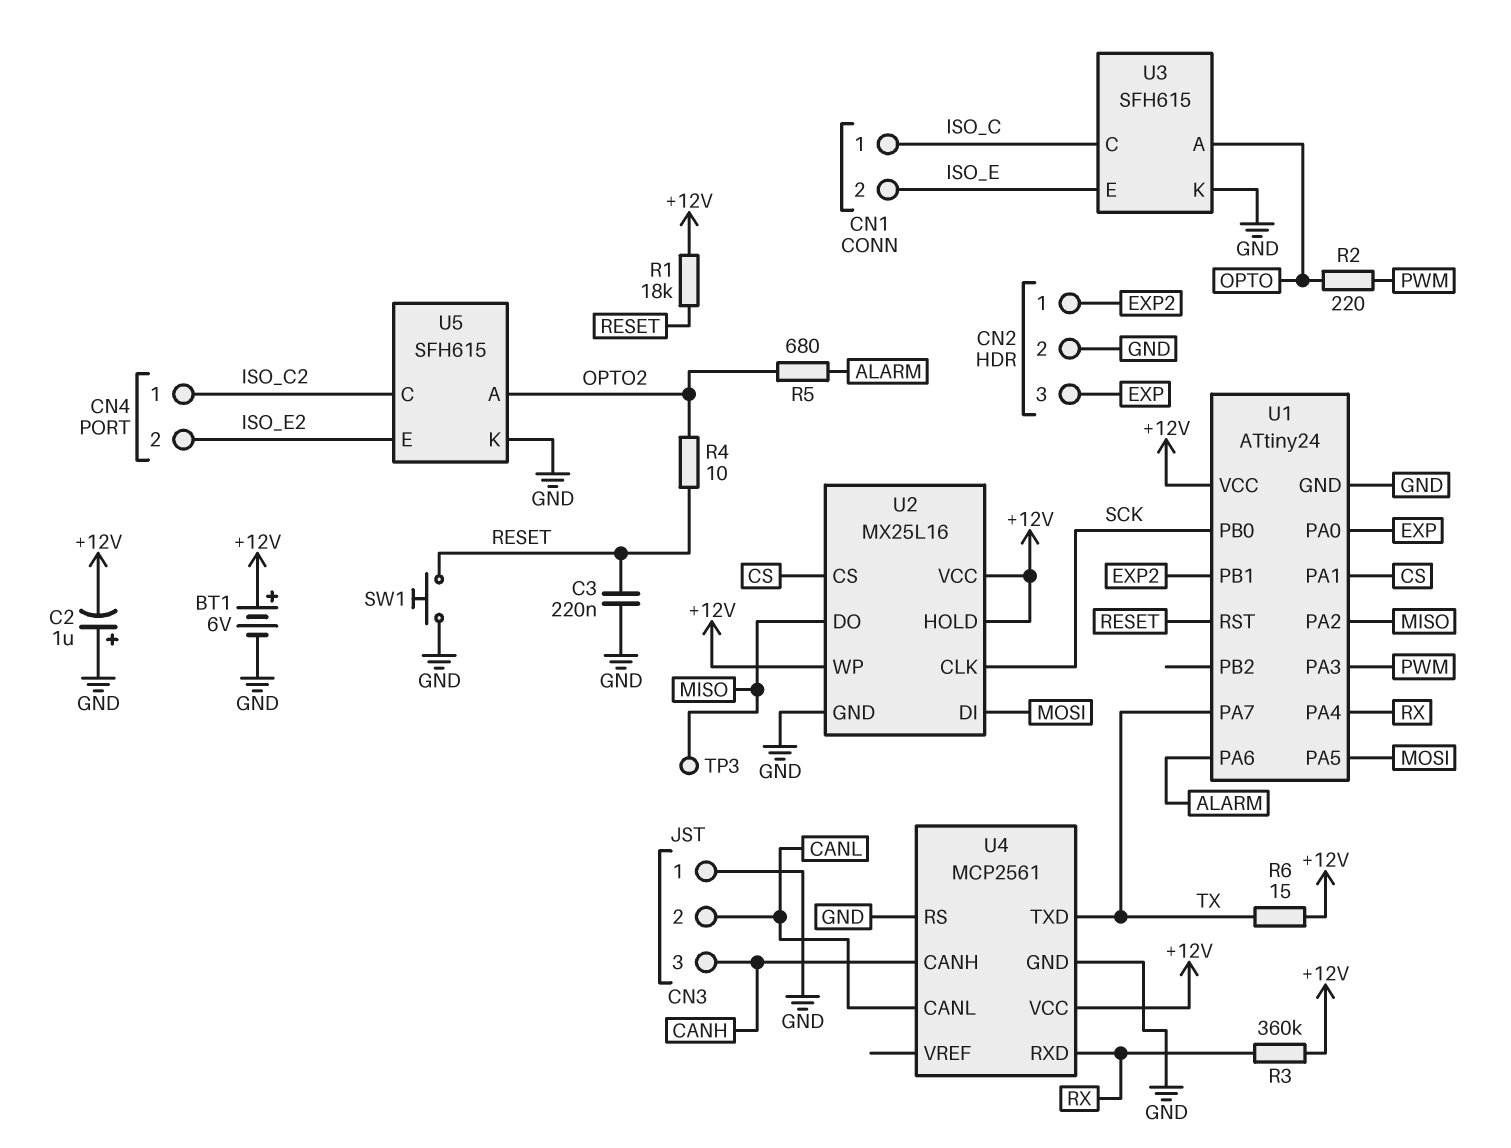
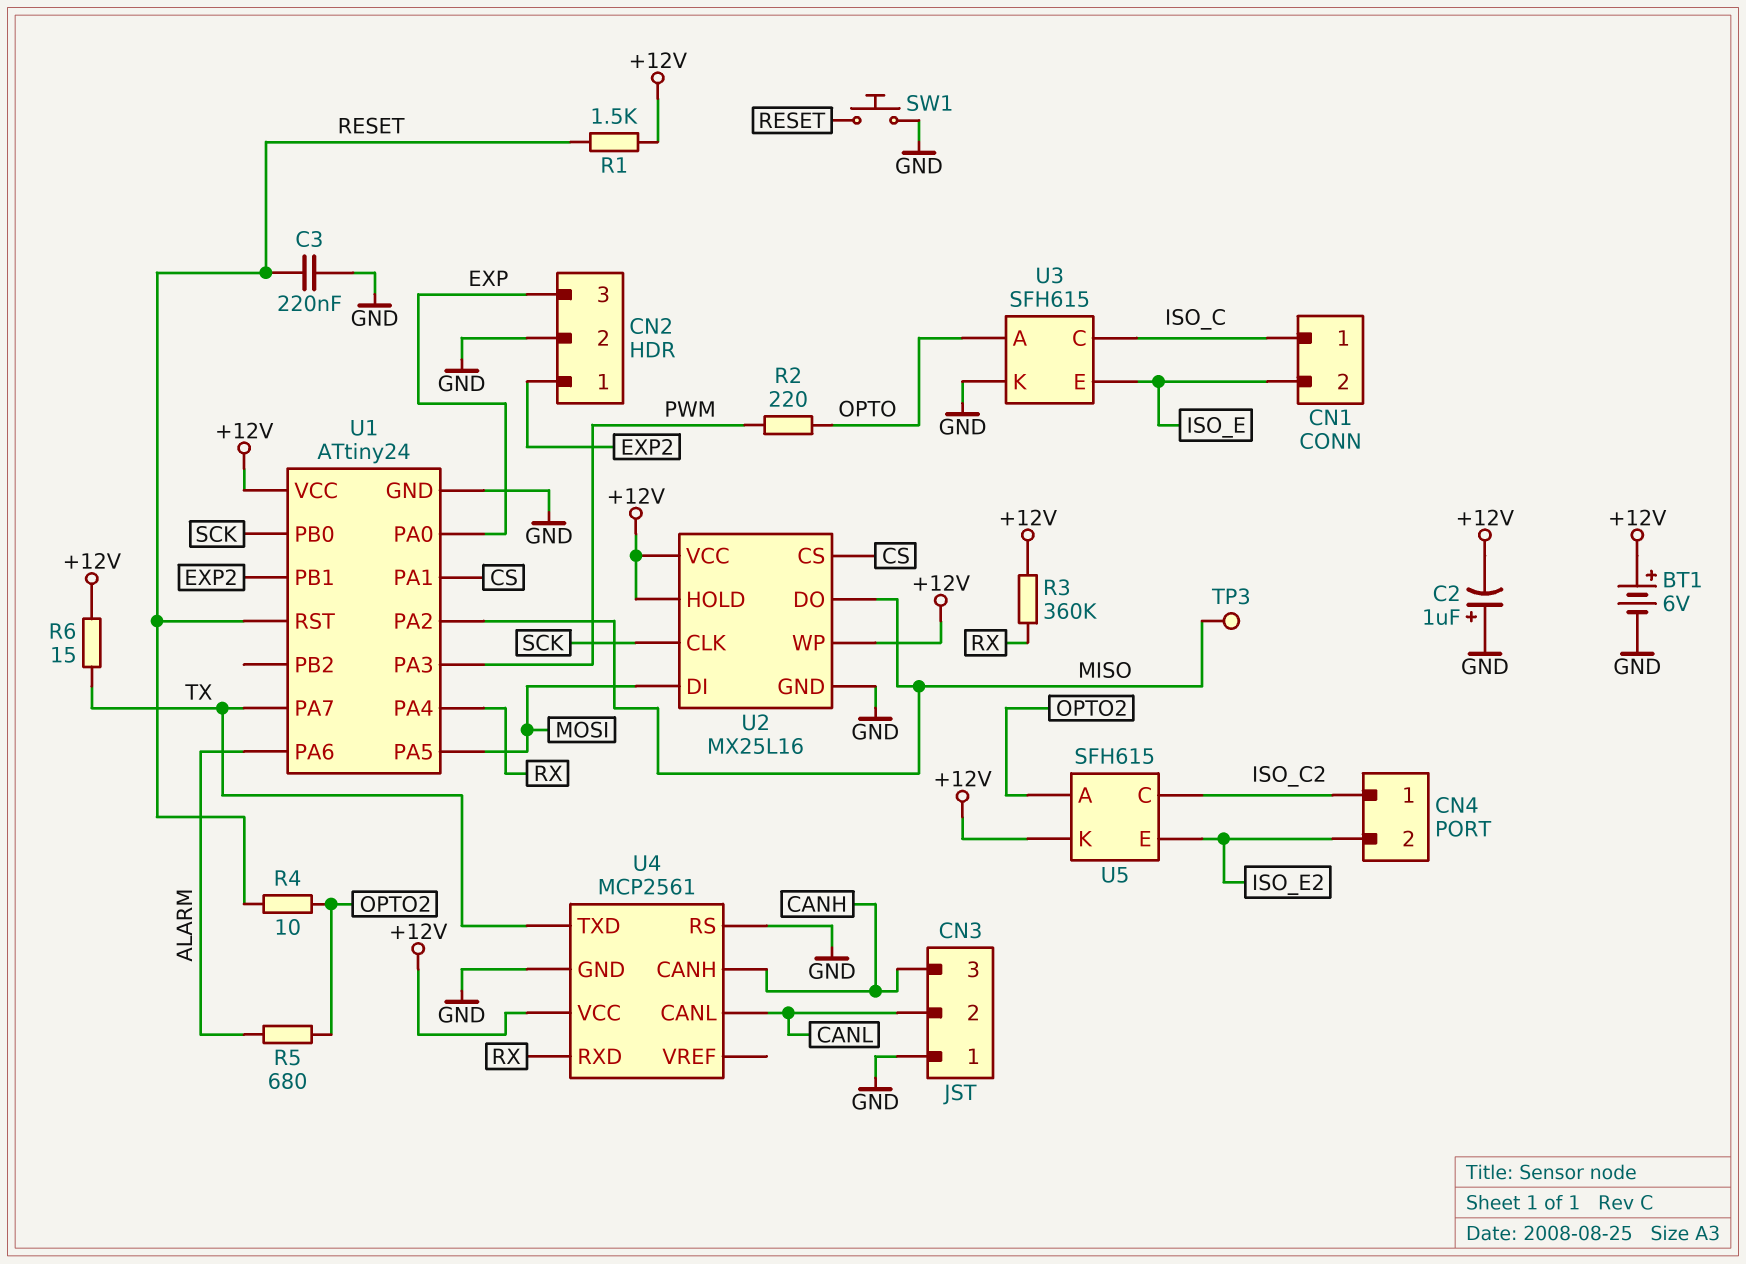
R1: 18k (+12V, RESET) -> 1.5k (+12V, RESET)
U5 pin K: GND -> +12V

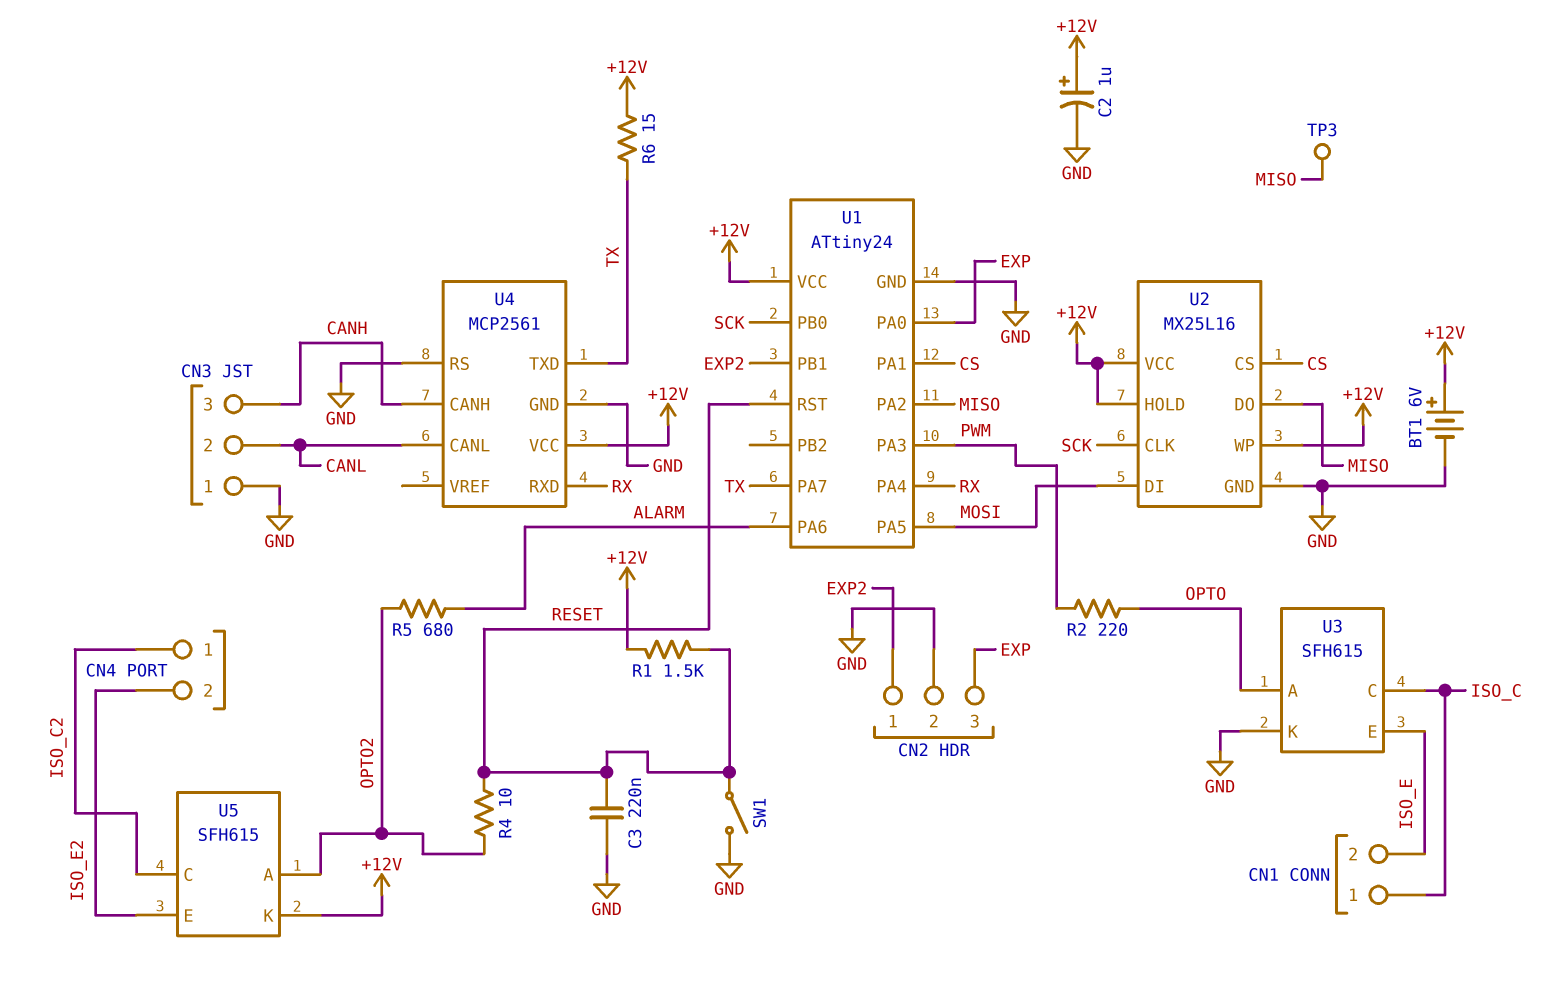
C2: 1uF (plus GND, minus +12V) -> 1uF (plus +12V, minus GND)
R3: 360k (+12V, RX) -> none
SW1: button (GND, RESET) -> switch (GND, RESET)

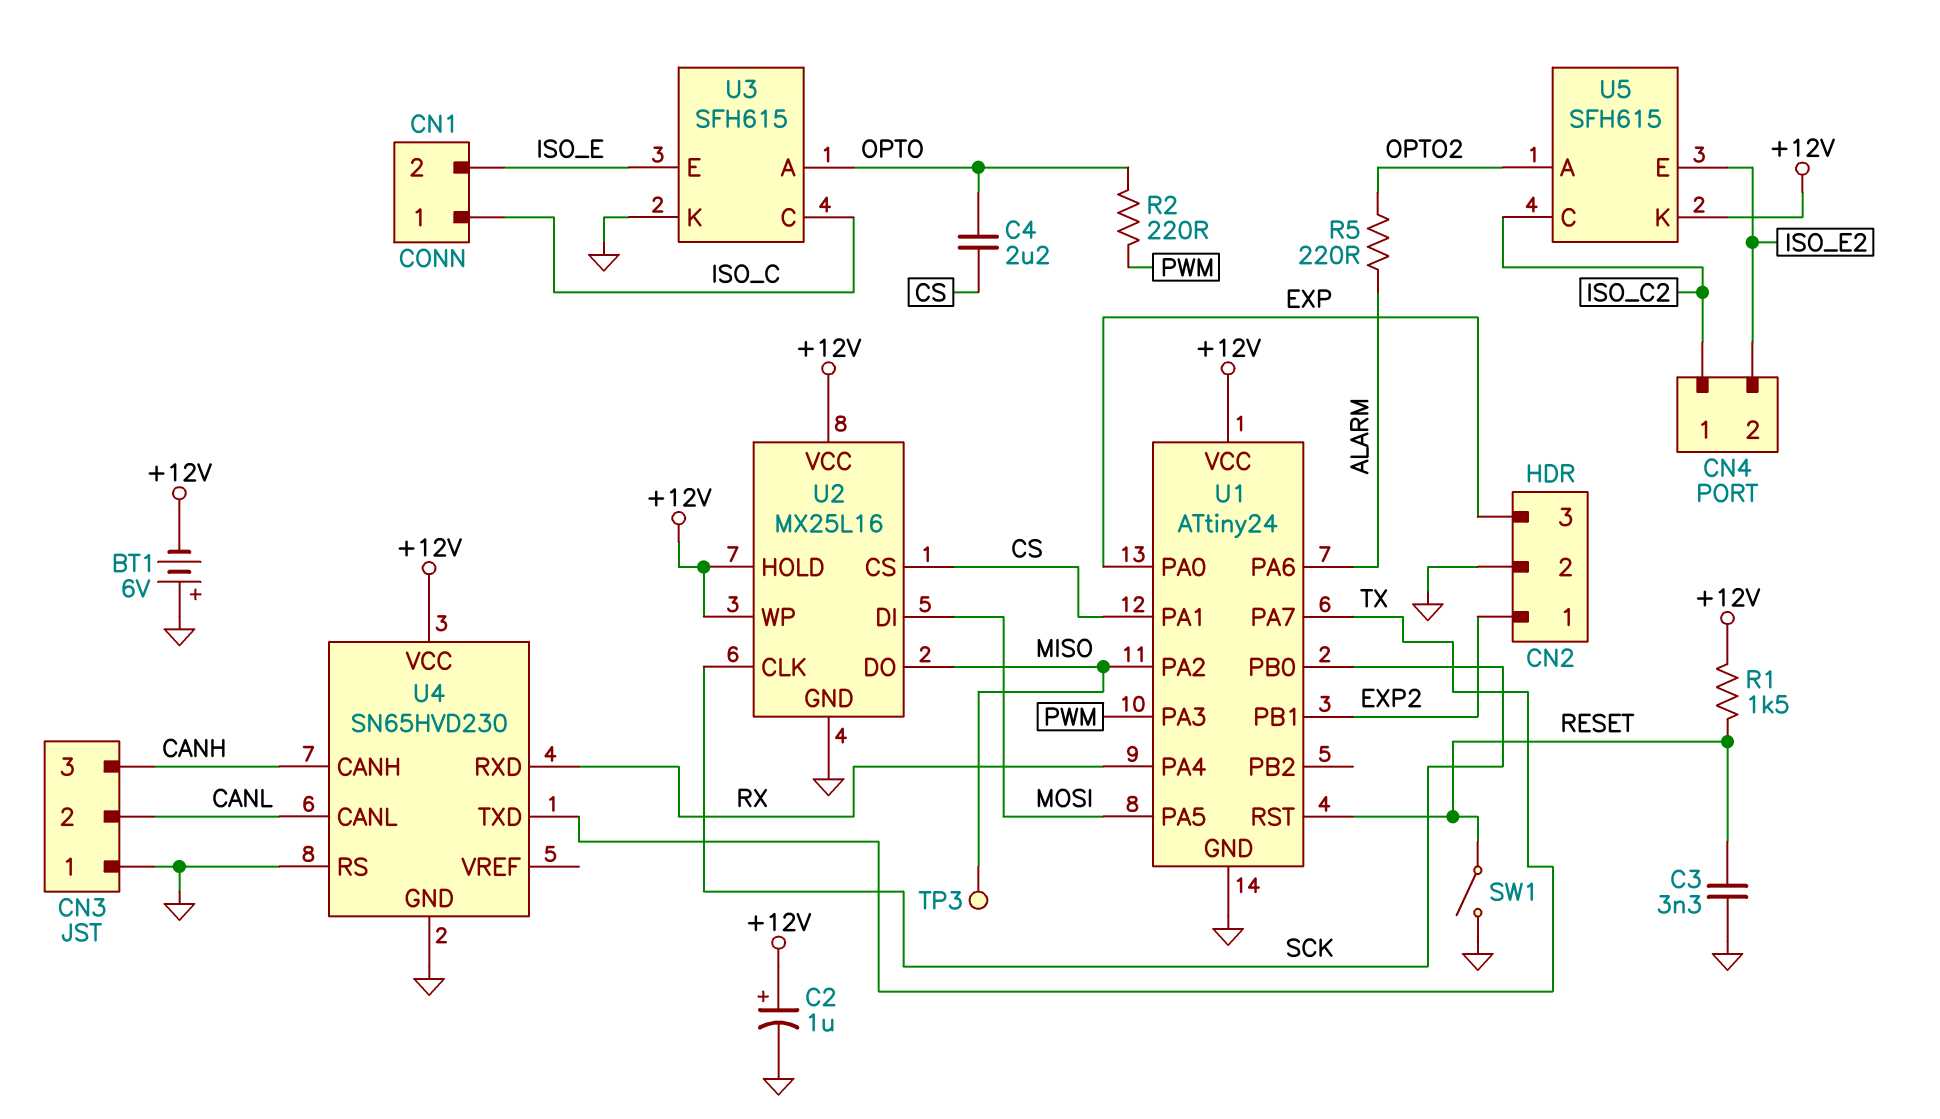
BT1: 6V (plus +12V, minus GND) -> 6V (plus GND, minus +12V)
C3: 220nF (GND, RESET) -> 3.3nF (GND, RESET)
C4: none -> 2.2uF (CS, OPTO)
R4: 10 (OPTO2, RESET) -> none
R5: 680 (ALARM, OPTO2) -> 220 (ALARM, OPTO2)
R6: 15 (+12V, TX) -> none
U4: MCP2561 -> SN65HVD230

